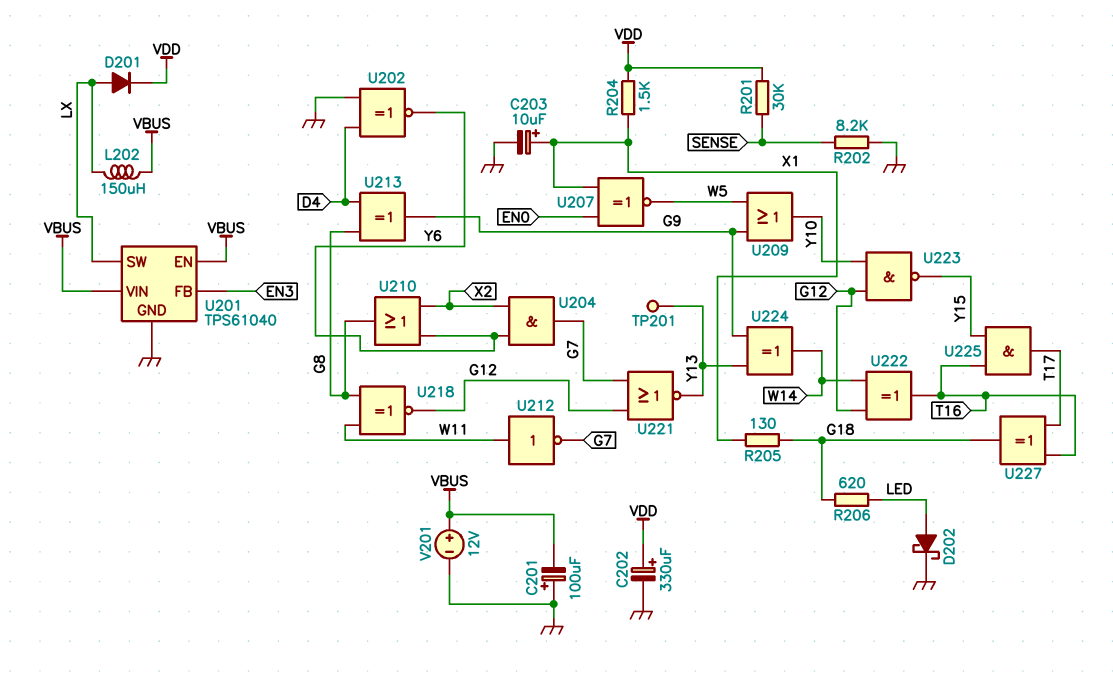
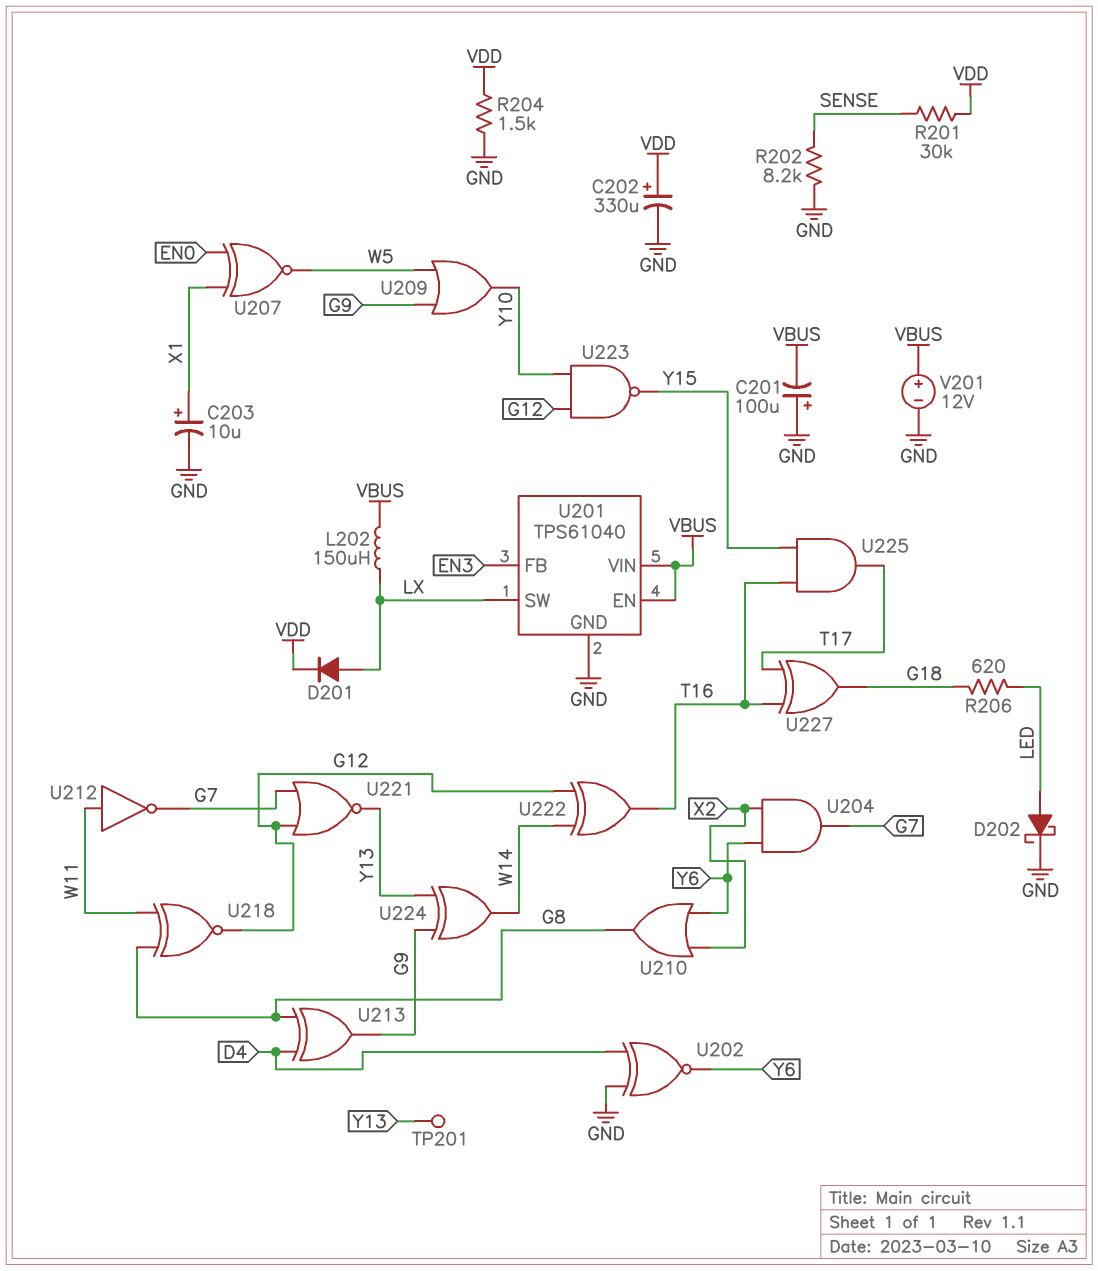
R204: 1.5k (VDD, X1) -> 1.5k (GND, VDD)
R205: 130 (G18, X1) -> none

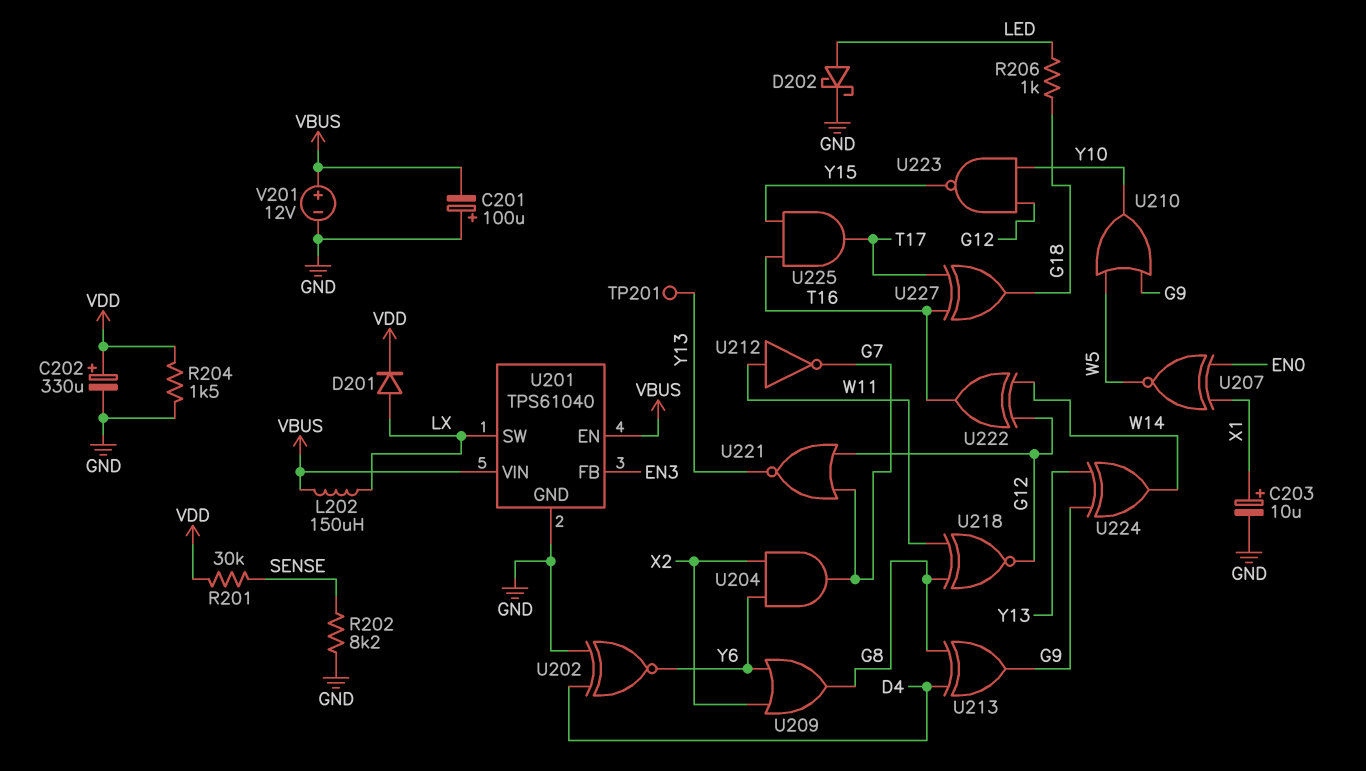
R206: 620 (G18, LED) -> 1k (G18, LED)
U209: OR (in G9, in W5, out Y10) -> OR (in X2, in Y6, out G8)
U210: OR (in X2, in Y6, out G8) -> OR (in G9, in W5, out Y10)

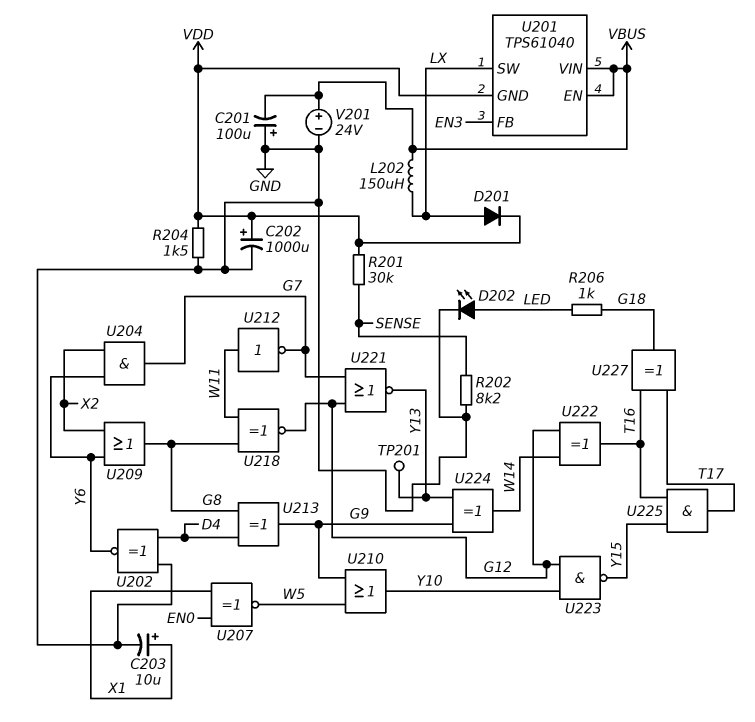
C202: 330uF (plus VDD, minus GND) -> 1000uF (plus VDD, minus GND)
D202: schottky (A LED, K GND) -> LED (A LED, K GND)
U201 pin GND: GND -> VDD
V201: 12V (plus VBUS, minus GND) -> 24V (plus VBUS, minus GND)

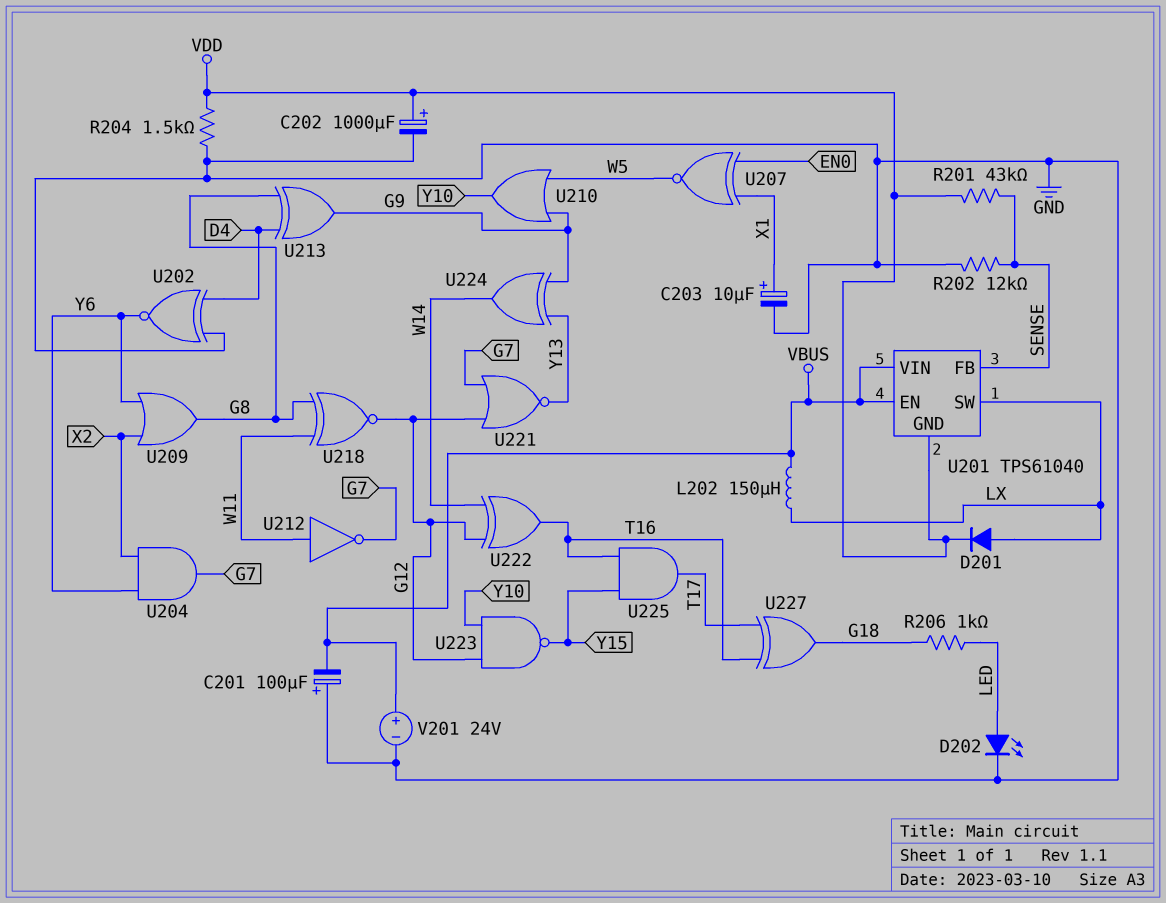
R201: 30k (SENSE, VDD) -> 43k (SENSE, VDD)
R202: 8.2k (GND, SENSE) -> 12k (GND, SENSE)
TP201: test point (Y13) -> none
U201 pin FB: EN3 -> SENSE

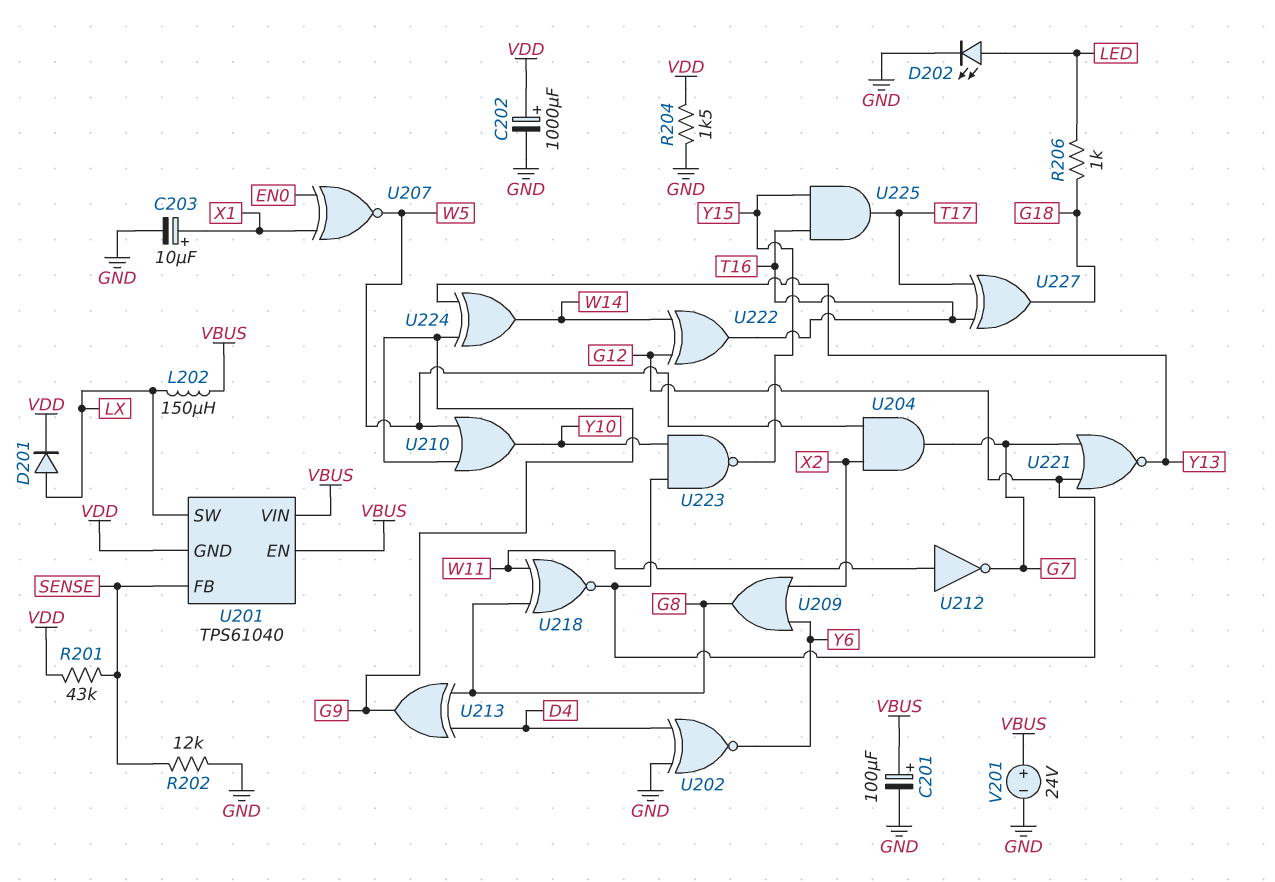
C201: 100uF (plus GND, minus VBUS) -> 100uF (plus VBUS, minus GND)
U204: AND (in X2, in Y6, out G7) -> AND (in W5, in X2, out G7)

